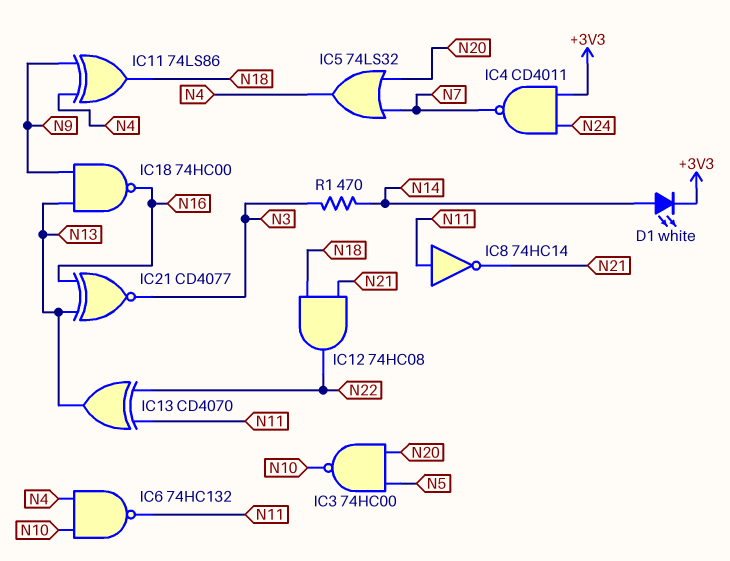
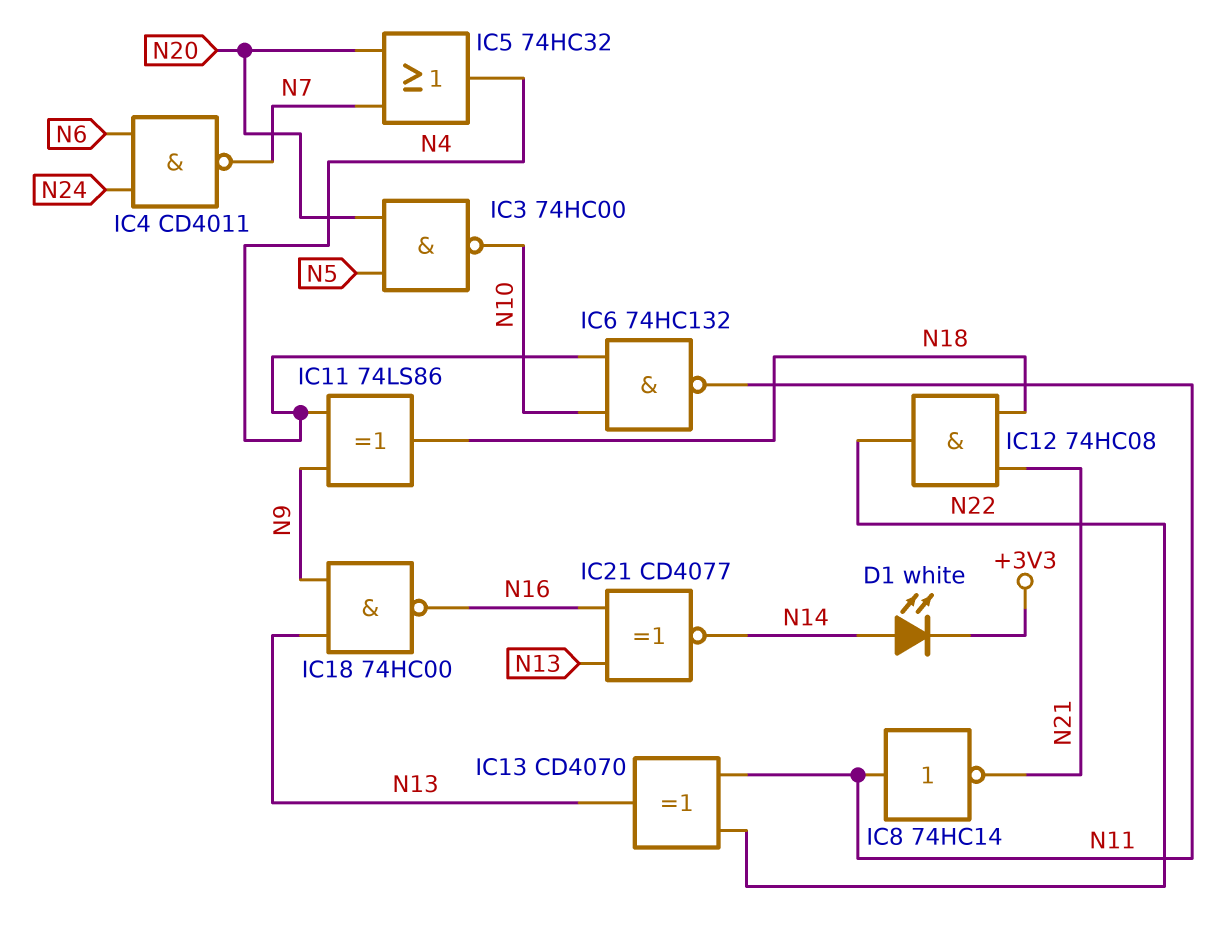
IC4: NAND CD4011 (in +3V3, in N24, out N7) -> NAND CD4011 (in N6, in N24, out N7)
IC5: OR 74LS32 (in N7, in N20, out N4) -> OR 74HC32 (in N7, in N20, out N4)
IC21: XNOR CD4077 (in N13, in N16, out N3) -> XNOR CD4077 (in N13, in N16, out N14)
R1: 470 (N3, N14) -> none

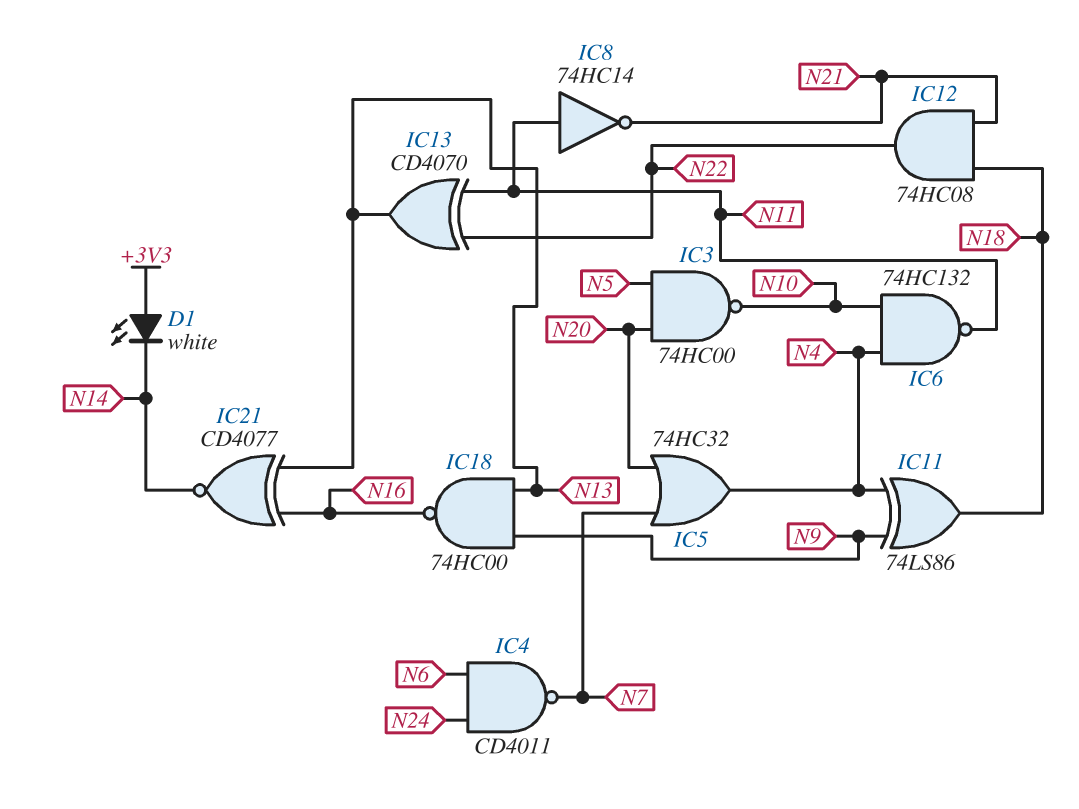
D1: LED white (A N14, K +3V3) -> LED white (A +3V3, K N14)

